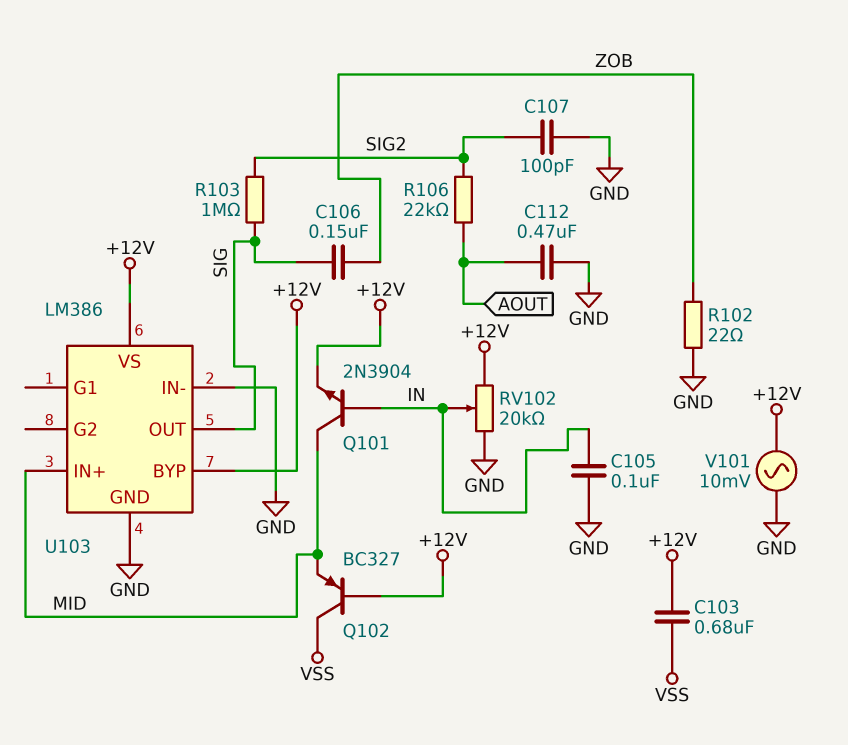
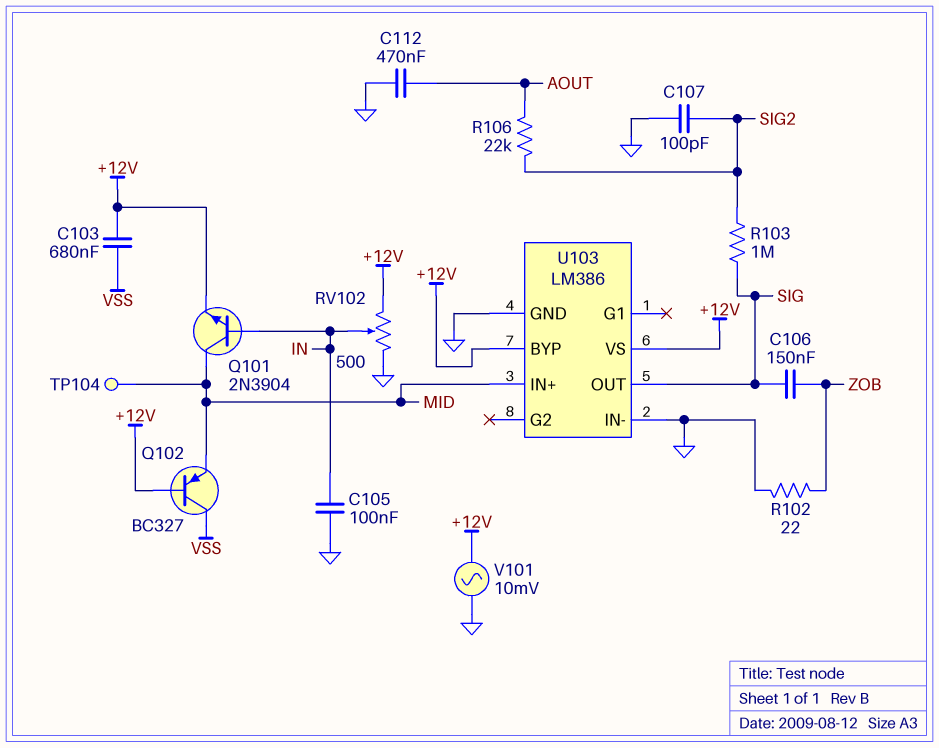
RV102: 20k (+12V, GND, wiper IN) -> 500 (+12V, GND, wiper IN)
TP104: none -> test point (MID)

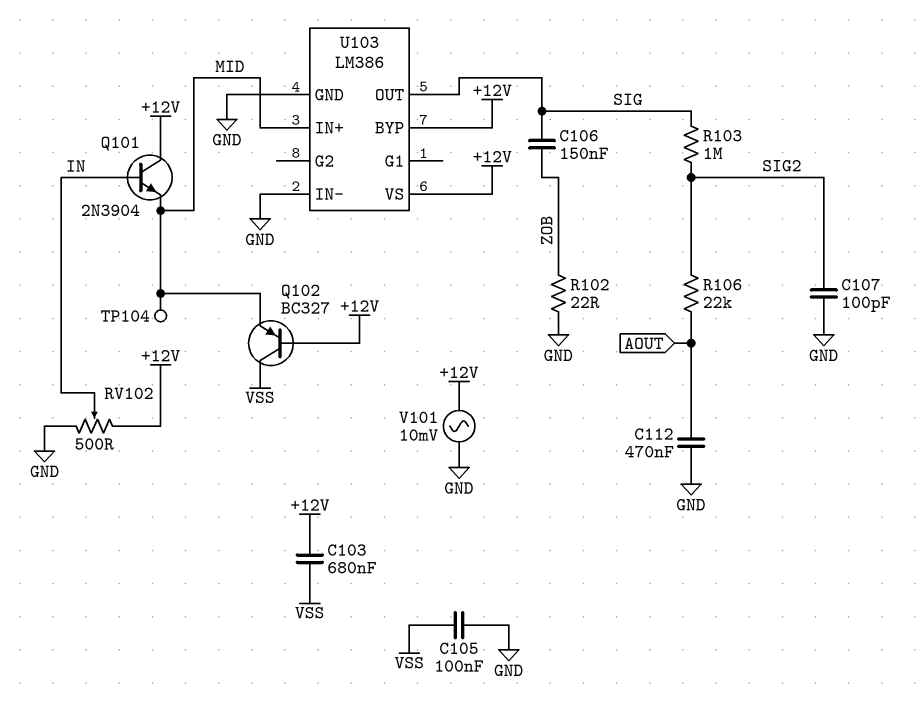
C105: 100nF (GND, IN) -> 100nF (GND, VSS)
Q101: NPN 2N3904 (B IN, C MID, E +12V) -> NPN 2N3904 (B IN, C +12V, E MID)

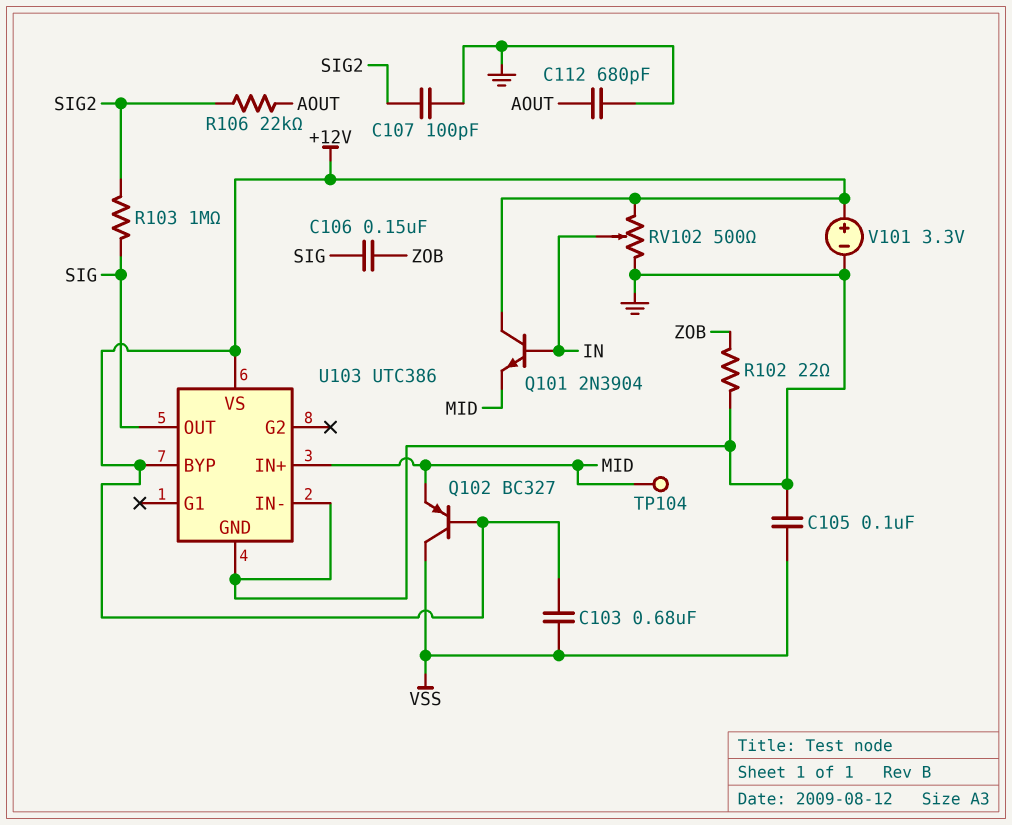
C112: 470nF (AOUT, GND) -> 680pF (AOUT, GND)
U103: LM386 -> UTC386
V101: AC 10mV (+12V, GND) -> 3.3V (plus +12V, minus GND)

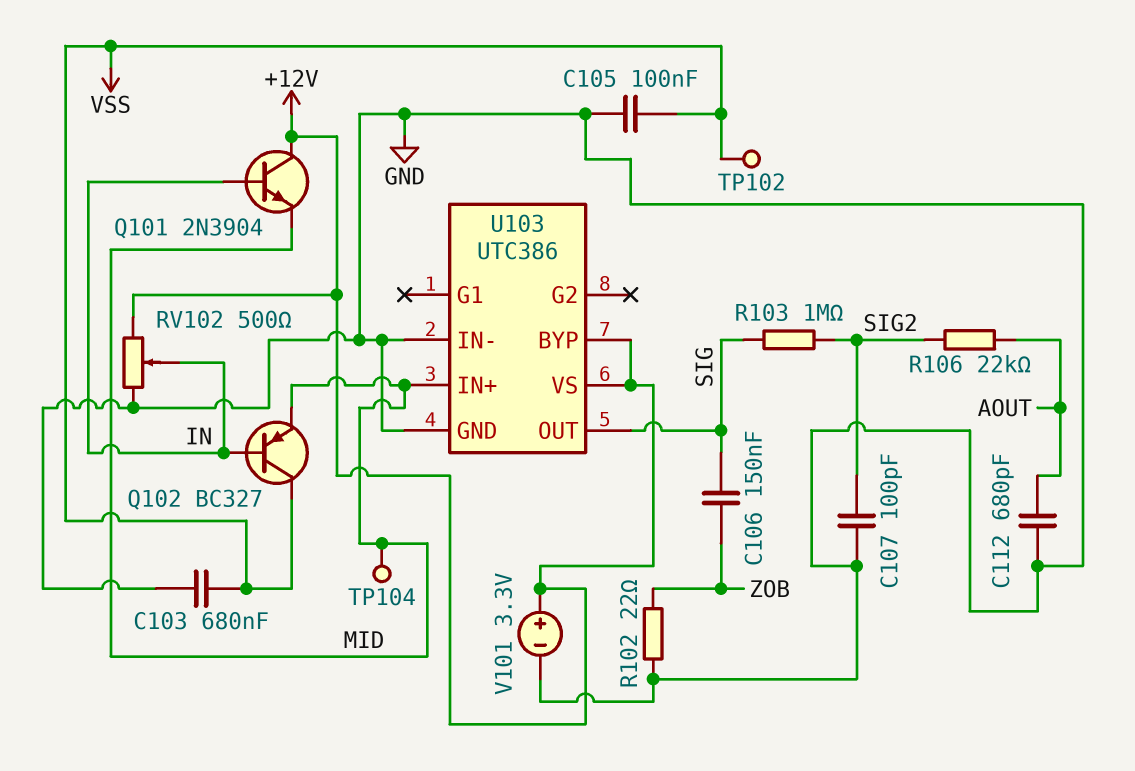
C103: 680nF (+12V, VSS) -> 680nF (GND, VSS)
Q102: PNP BC327 (B +12V, C VSS, E MID) -> PNP BC327 (B IN, C VSS, E MID)
TP102: none -> test point (VSS)

